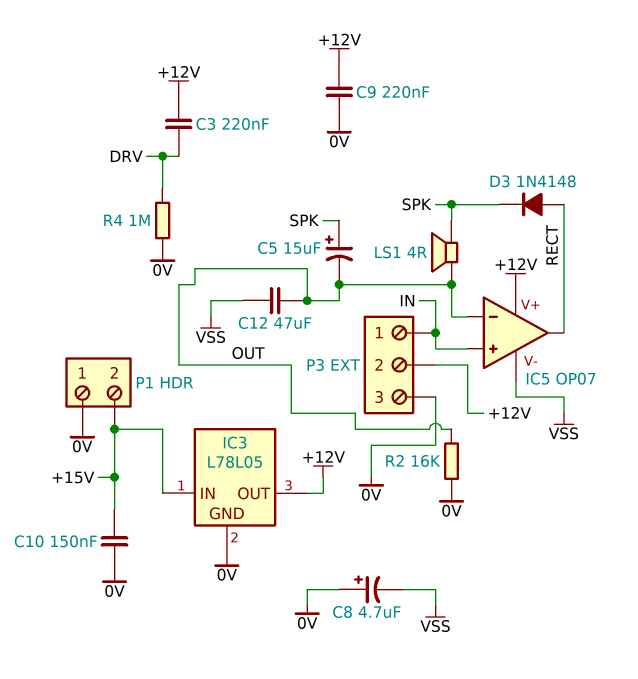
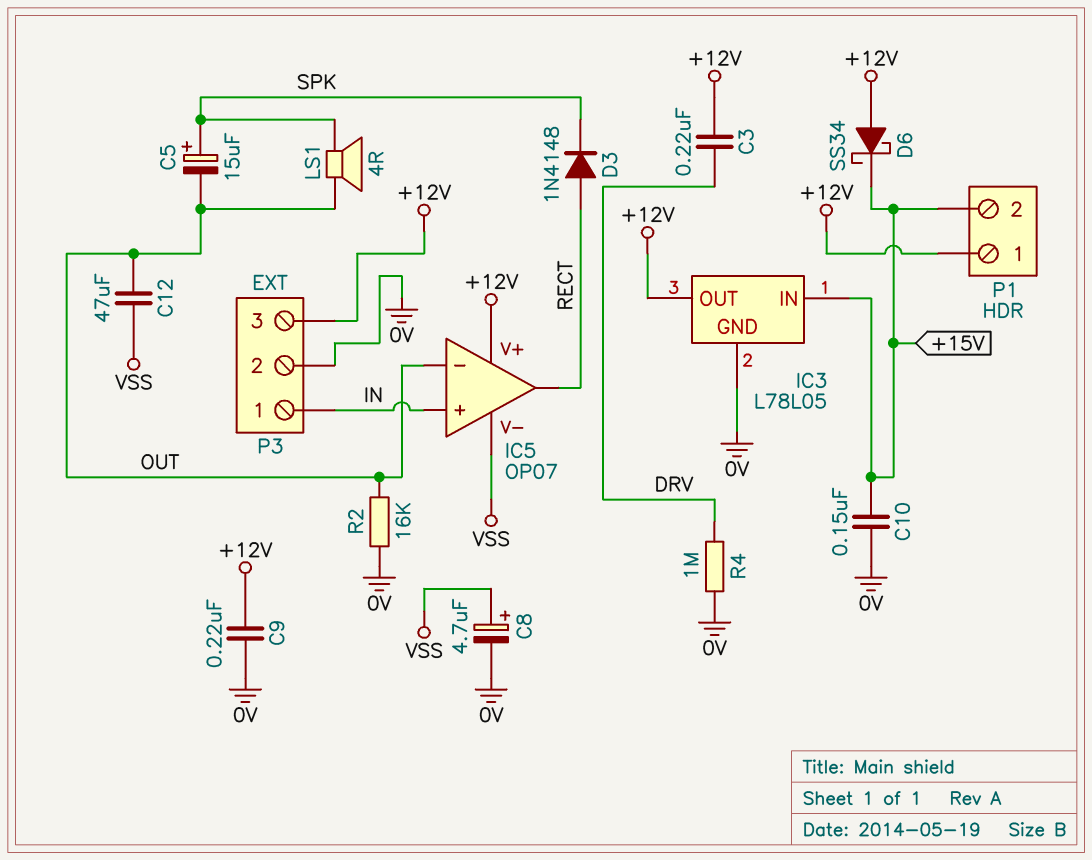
C8: 4.7uF (plus 0V, minus VSS) -> 4.7uF (plus VSS, minus 0V)
D6: none -> schottky SS34 (A +12V, K +15V)
P1 pin 1: 0V -> +12V
P3 pin 2: +12V -> 0V
P3 pin 3: 0V -> +12V

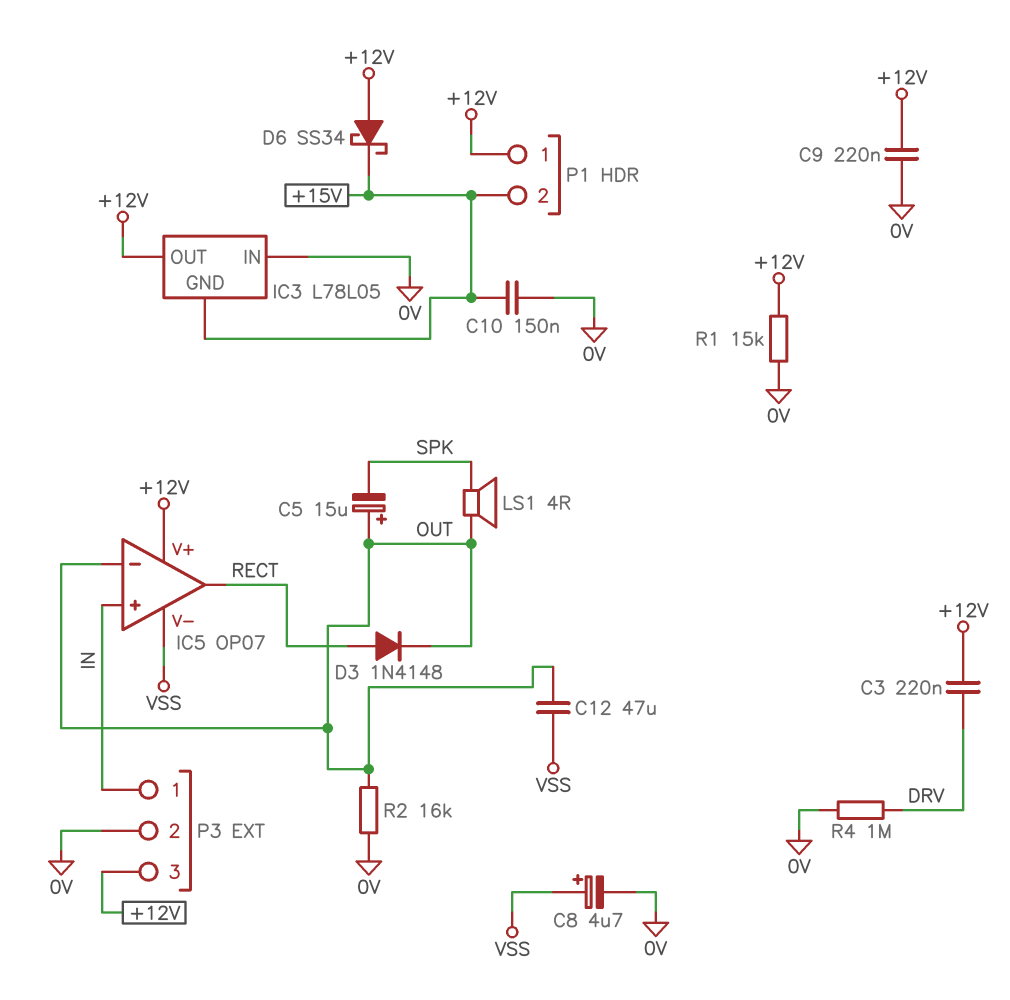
C5: 15uF (plus SPK, minus OUT) -> 15uF (plus OUT, minus SPK)
D3: diode 1N4148 (A RECT, K SPK) -> diode 1N4148 (A RECT, K OUT)
IC3 pin GND: 0V -> +15V
IC3 pin IN: +15V -> 0V
R1: none -> 15k (+12V, 0V)

